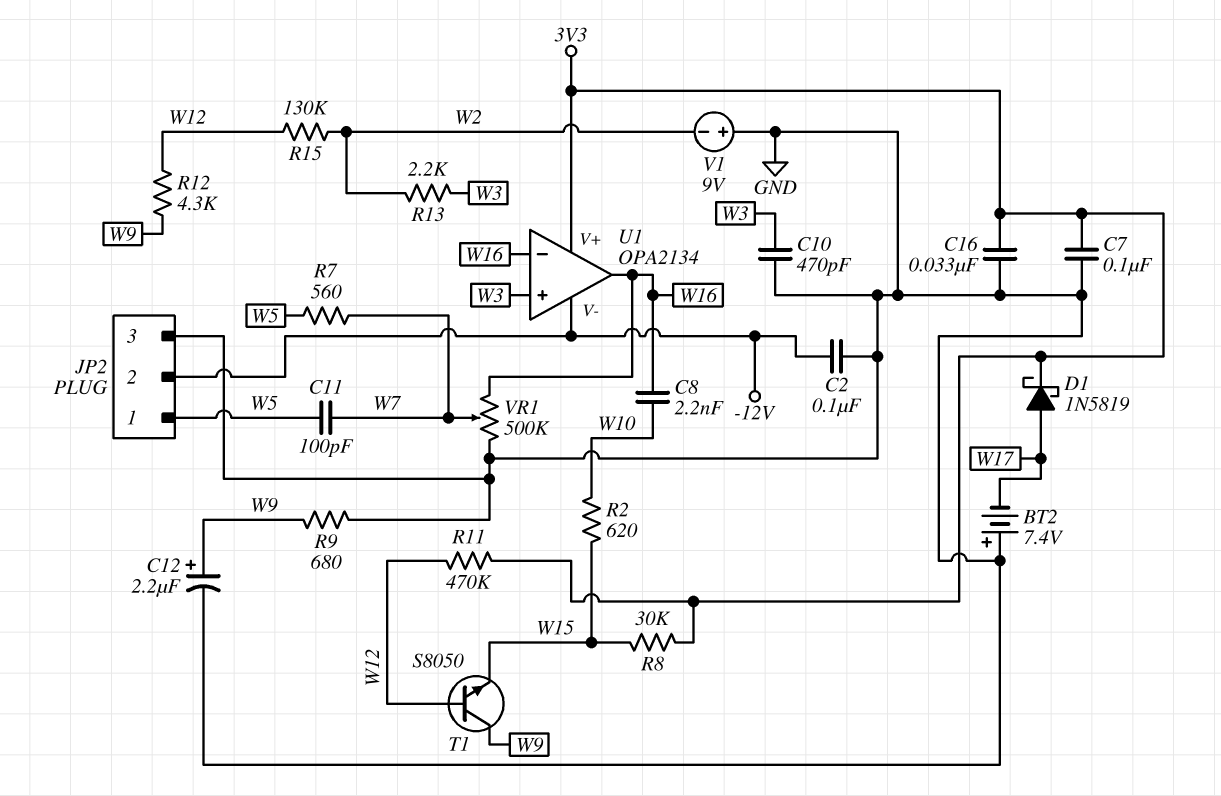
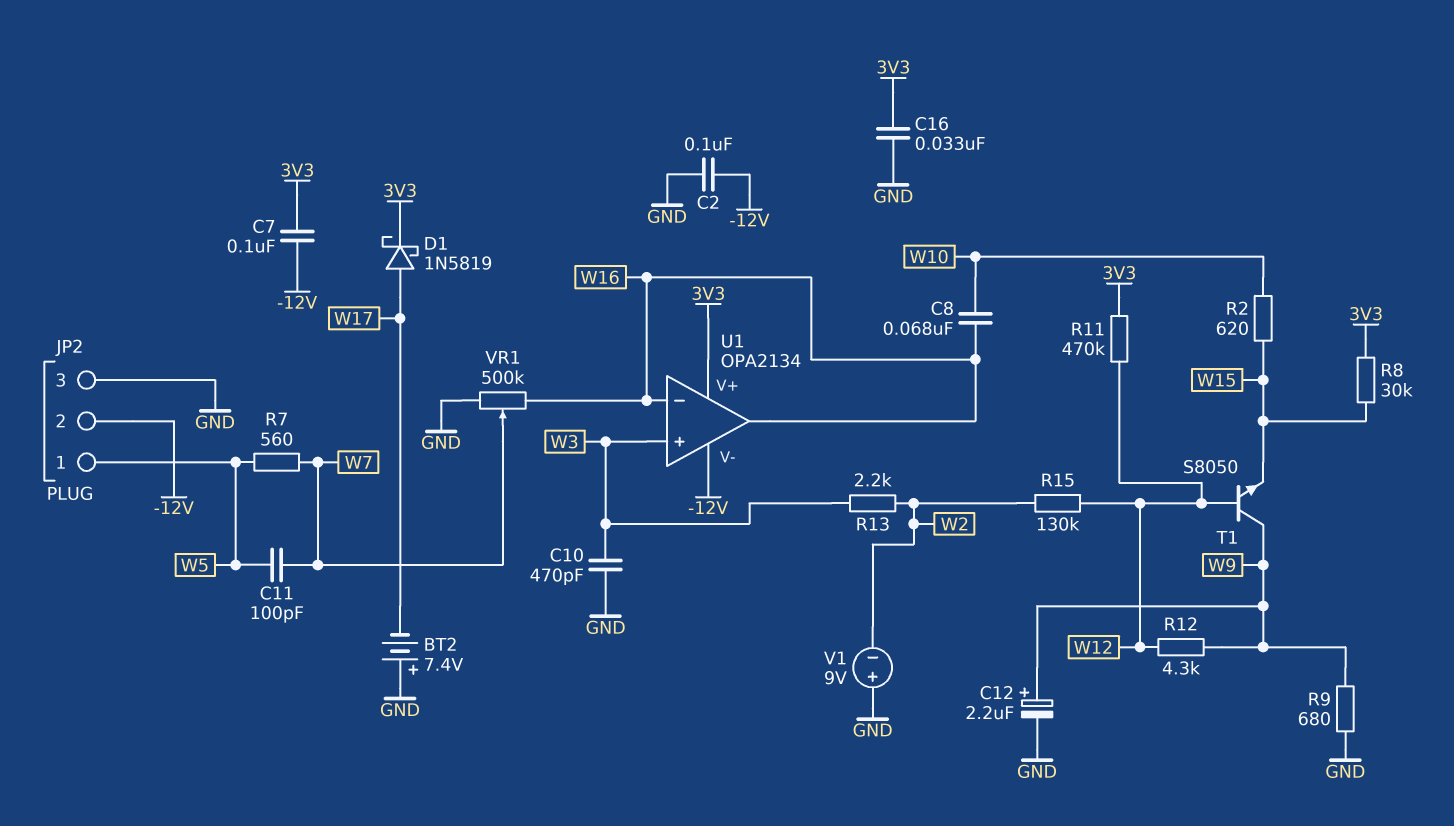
C7: 100nF (3V3, GND) -> 100nF (-12V, 3V3)
C8: 2.2nF (W10, W16) -> 68nF (W10, W16)

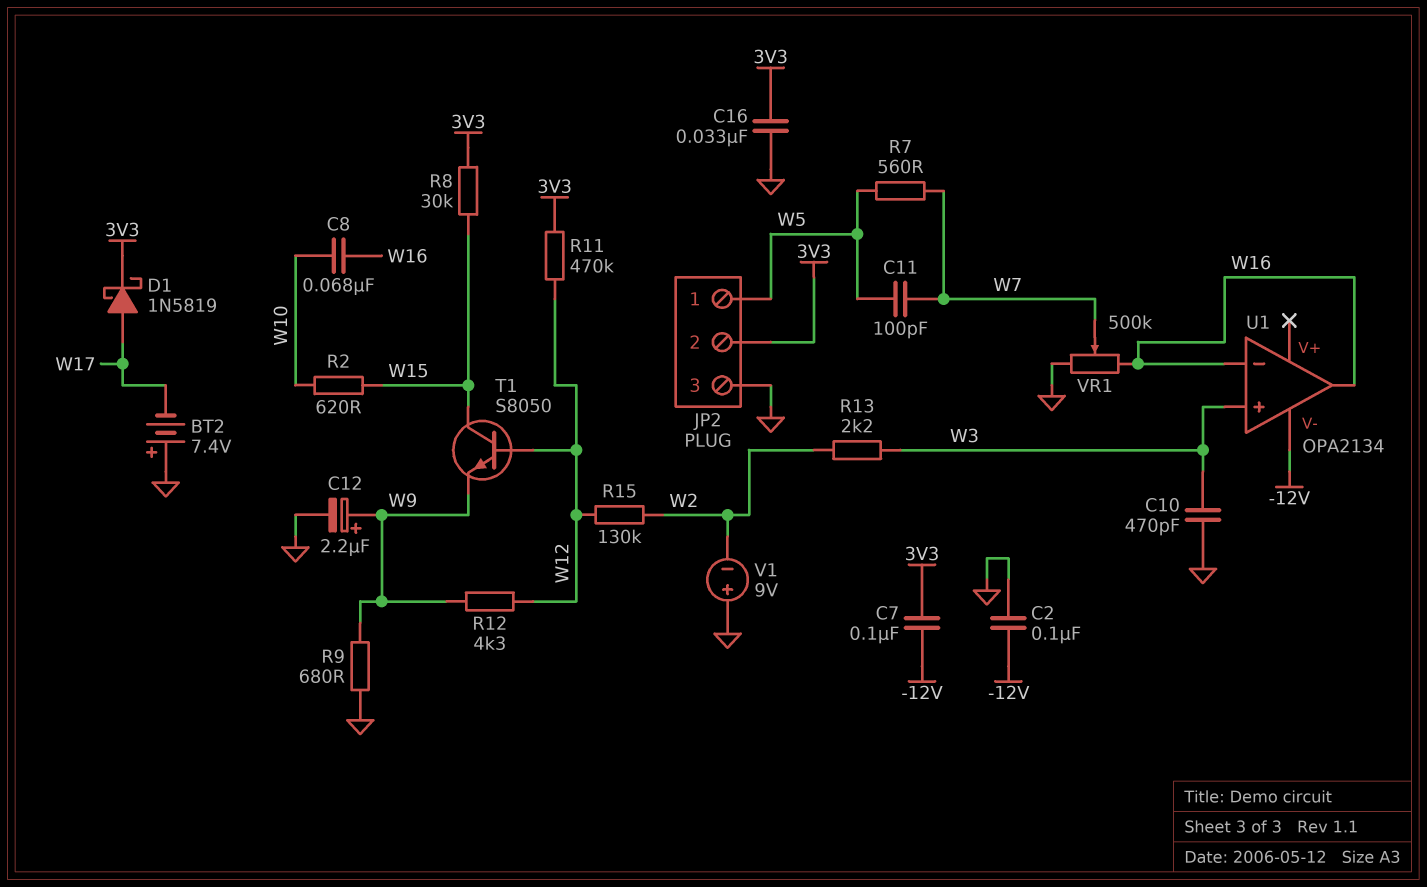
JP2 pin 2: -12V -> 3V3
T1: NPN S8050 (B W12, C W9, E W15) -> NPN S8050 (B W12, C W15, E W9)
U1 pin V+: 3V3 -> none

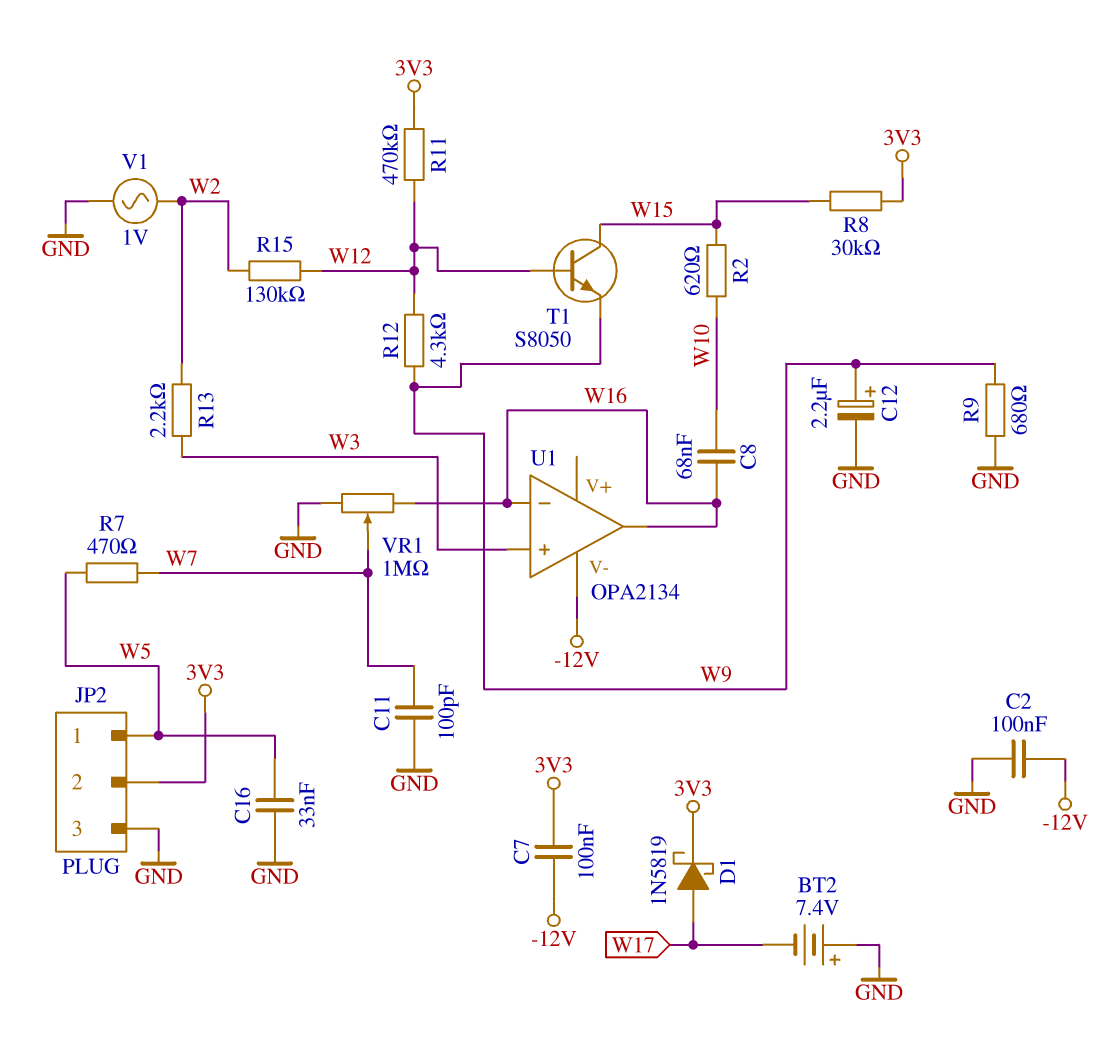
C10: 470pF (GND, W3) -> none
C11: 100pF (W5, W7) -> 100pF (GND, W7)
C16: 33nF (3V3, GND) -> 33nF (GND, W5)
R7: 560 (W5, W7) -> 470 (W5, W7)
V1: 9V (plus GND, minus W2) -> AC 1V (GND, W2)
VR1: 500k (GND, W16, wiper W7) -> 1M (GND, W16, wiper W7)

